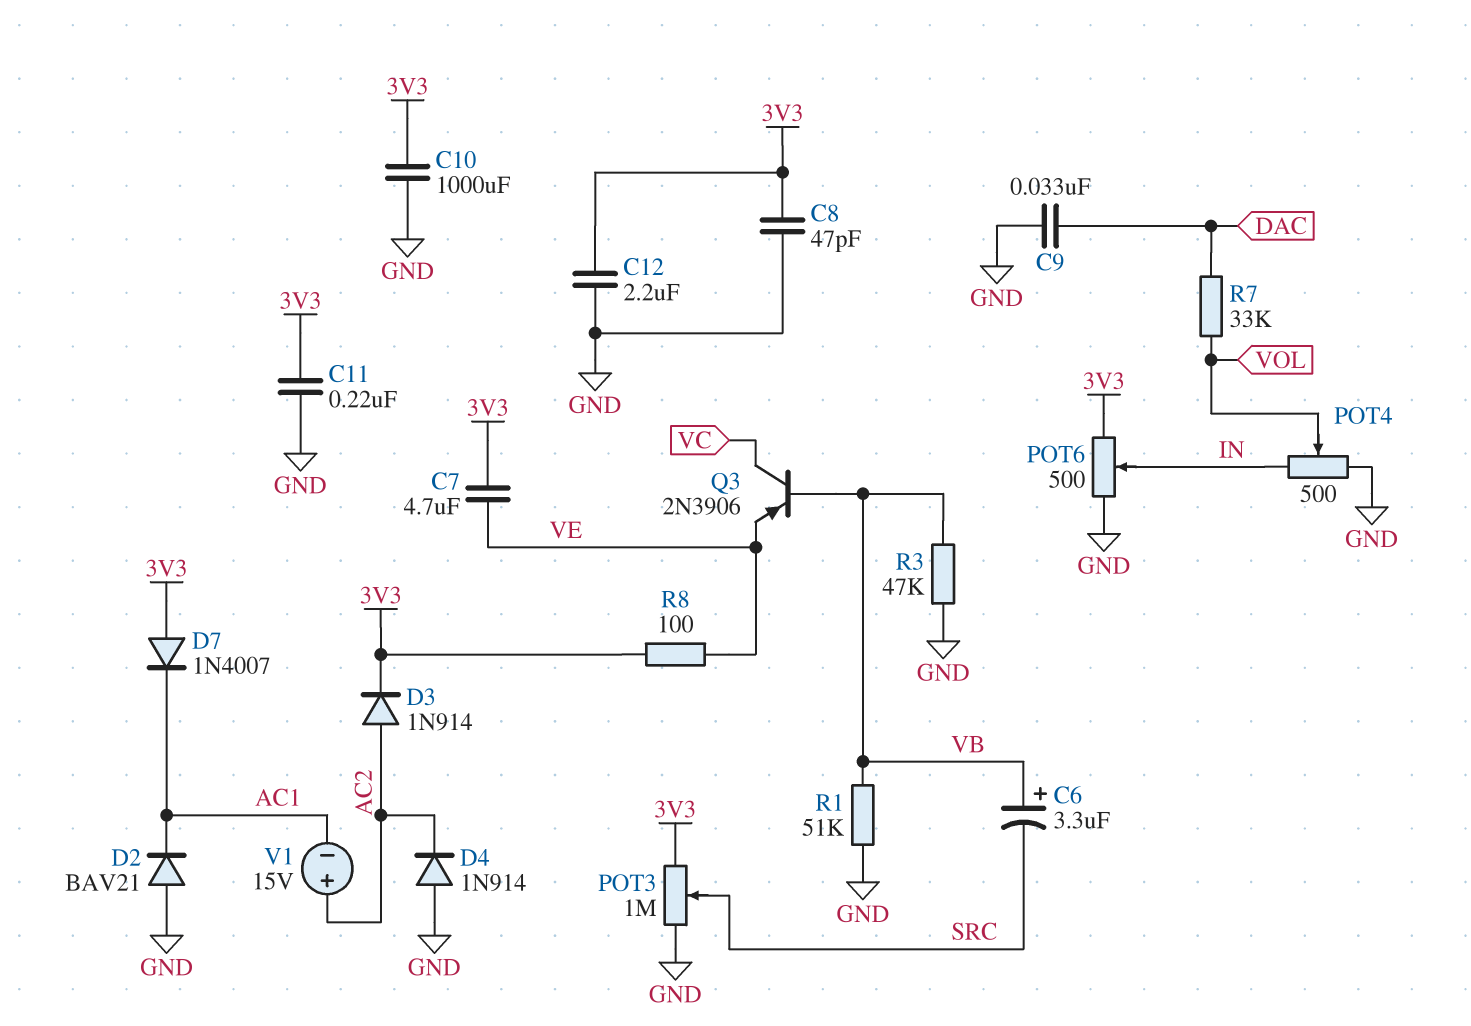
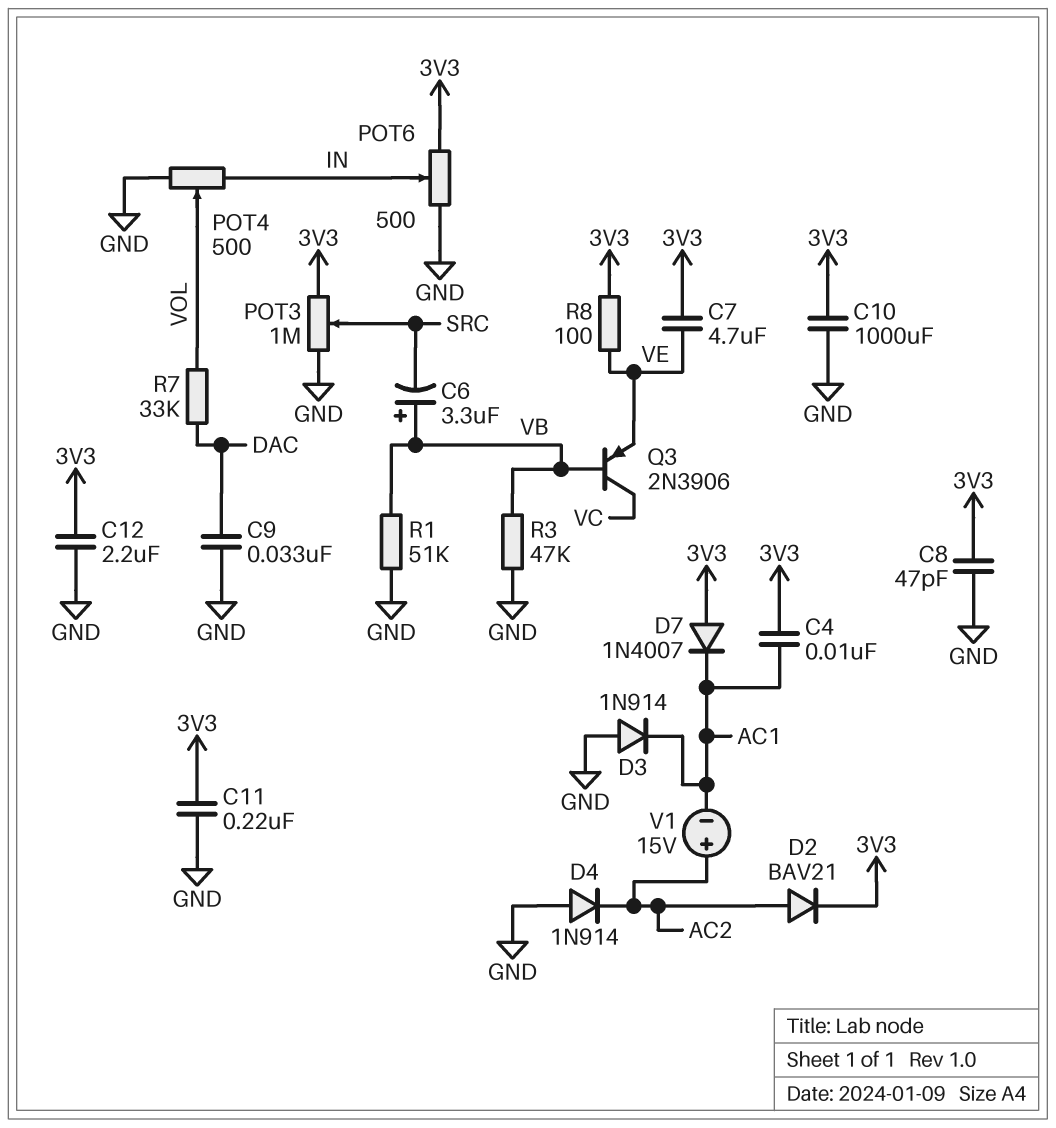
C4: none -> 10nF (3V3, AC1)
D2: diode BAV21 (A GND, K AC1) -> diode BAV21 (A AC2, K 3V3)
D3: diode 1N914 (A AC2, K 3V3) -> diode 1N914 (A GND, K AC1)

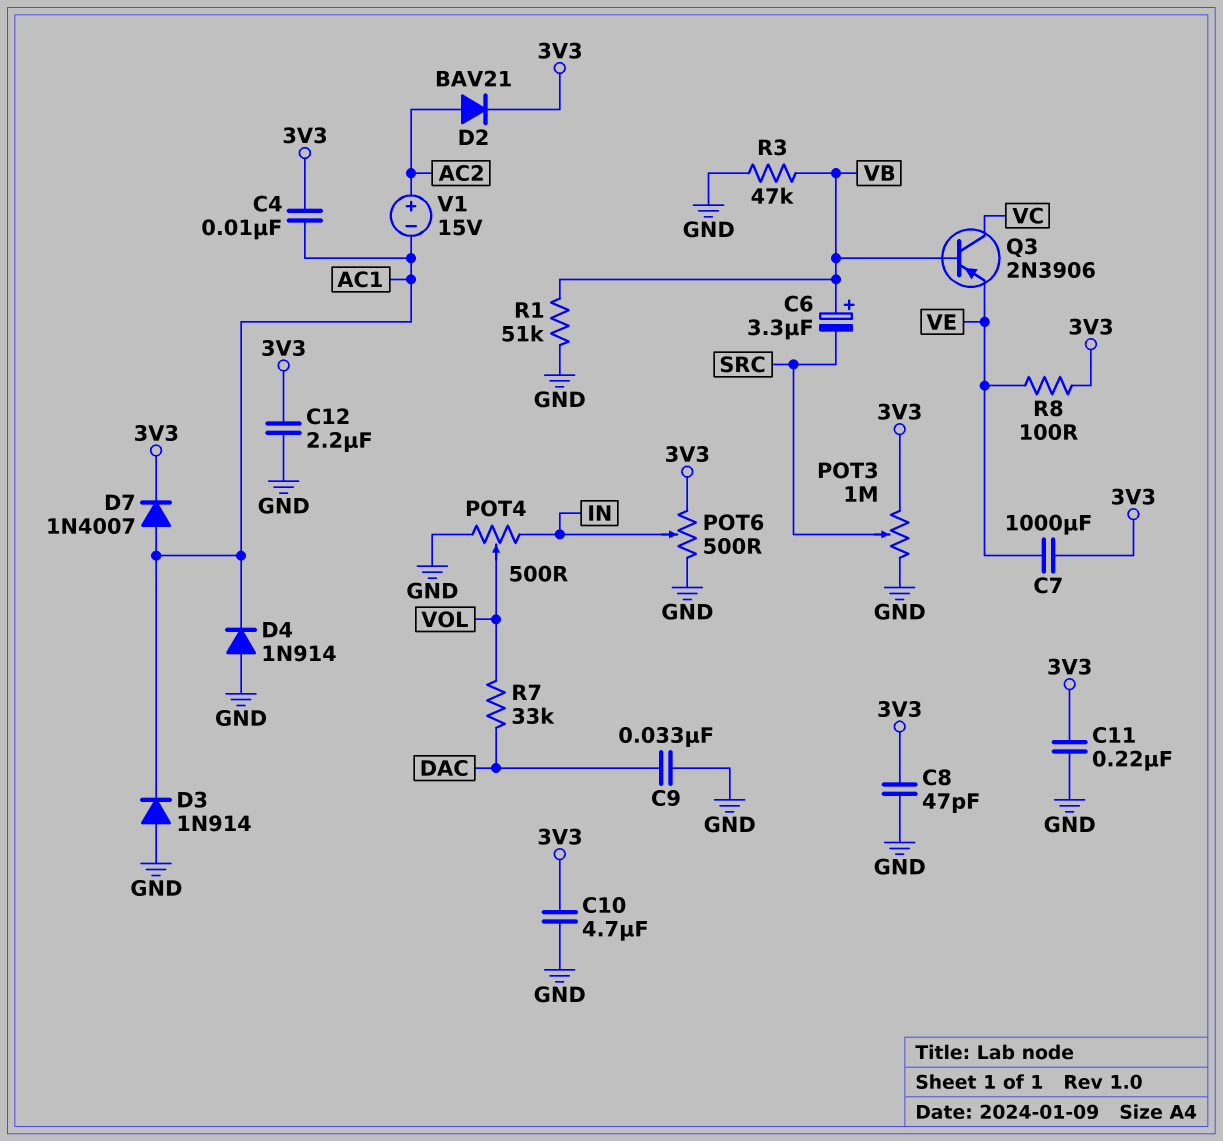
C7: 4.7uF (3V3, VE) -> 1000uF (3V3, VE)
C10: 1000uF (3V3, GND) -> 4.7uF (3V3, GND)
D4: diode 1N914 (A GND, K AC2) -> diode 1N914 (A GND, K AC1)
D7: diode 1N4007 (A 3V3, K AC1) -> diode 1N4007 (A AC1, K 3V3)

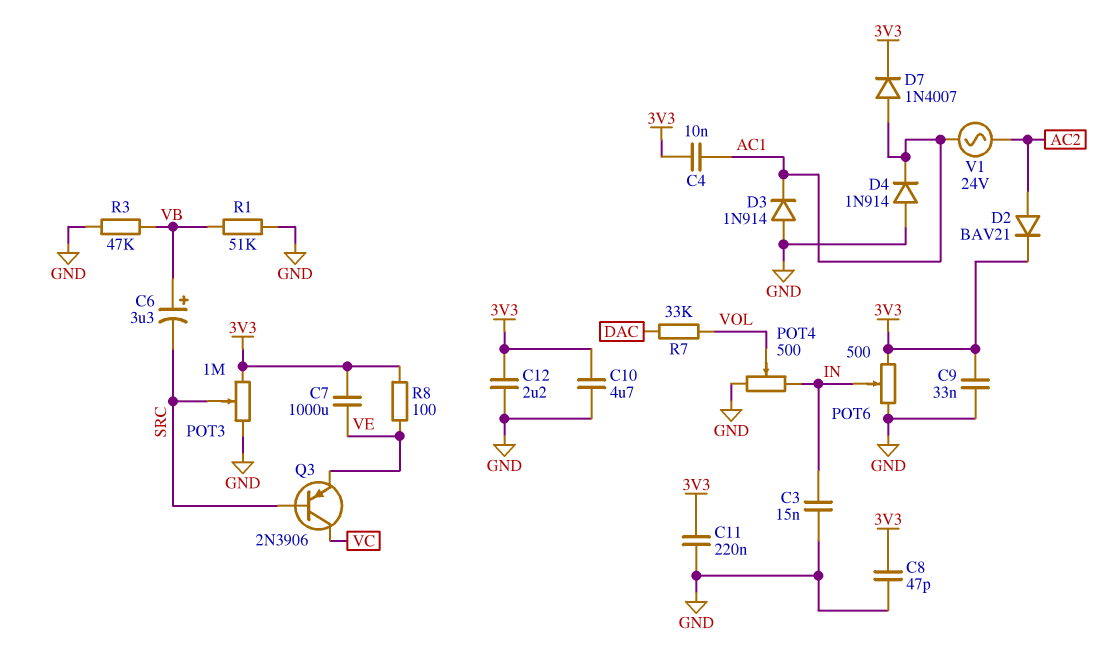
C3: none -> 15nF (GND, IN)
C9: 33nF (DAC, GND) -> 33nF (3V3, GND)
Q3: PNP 2N3906 (B VB, C VC, E VE) -> PNP 2N3906 (B SRC, C VC, E VE)
V1: 15V (plus AC2, minus AC1) -> AC 24V (AC1, AC2)

